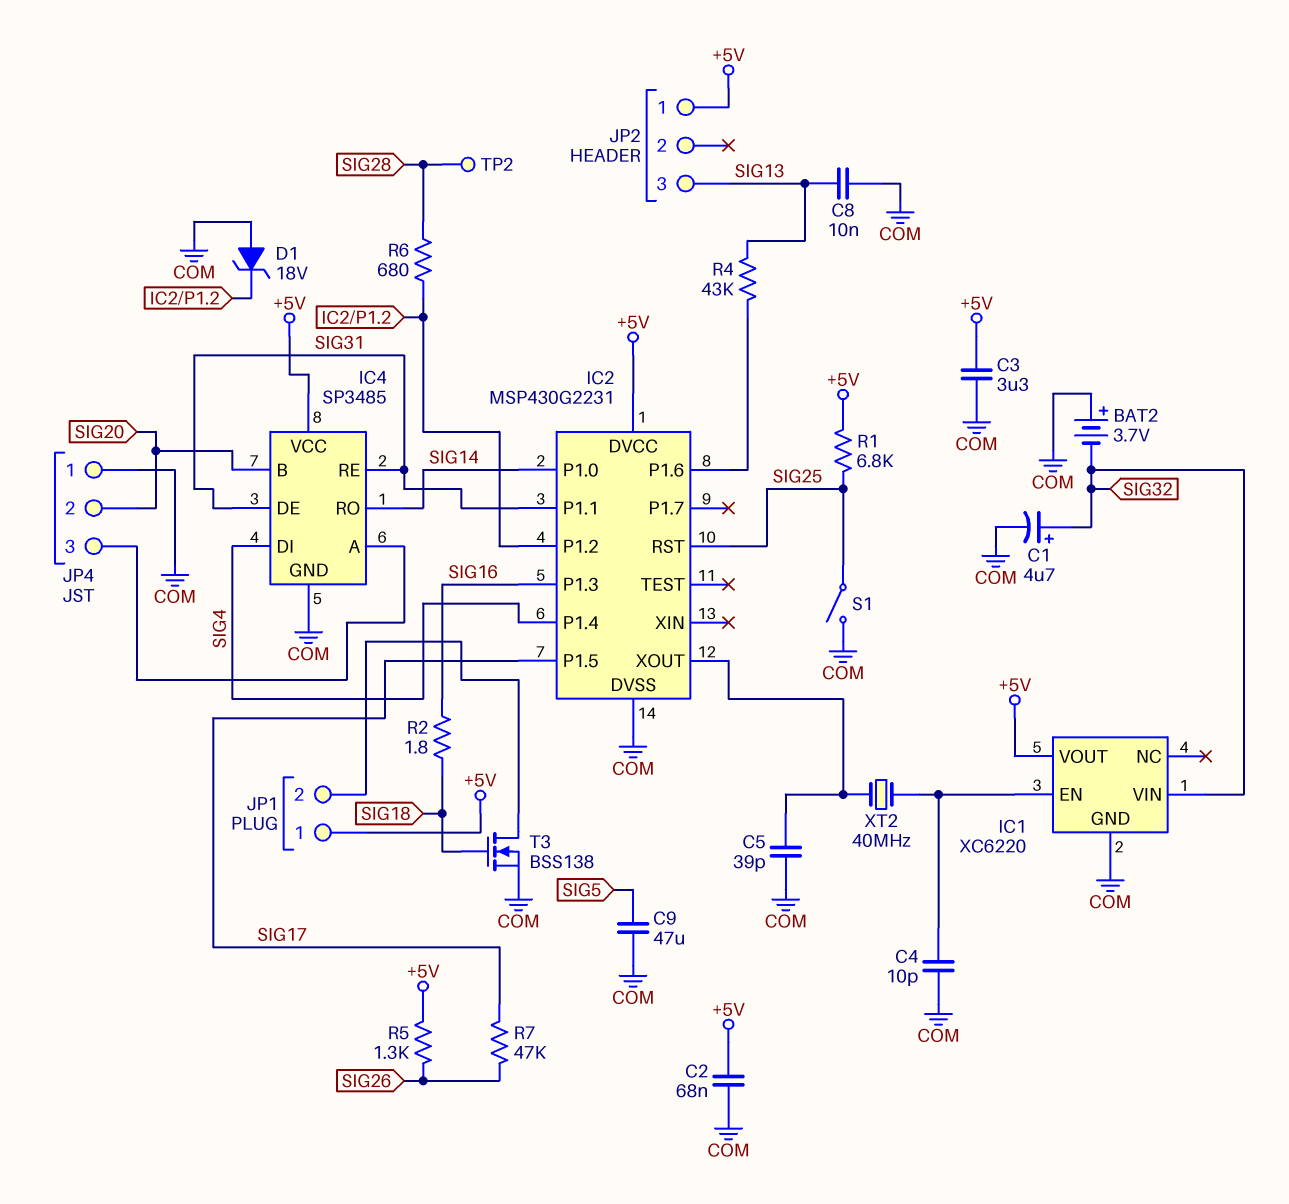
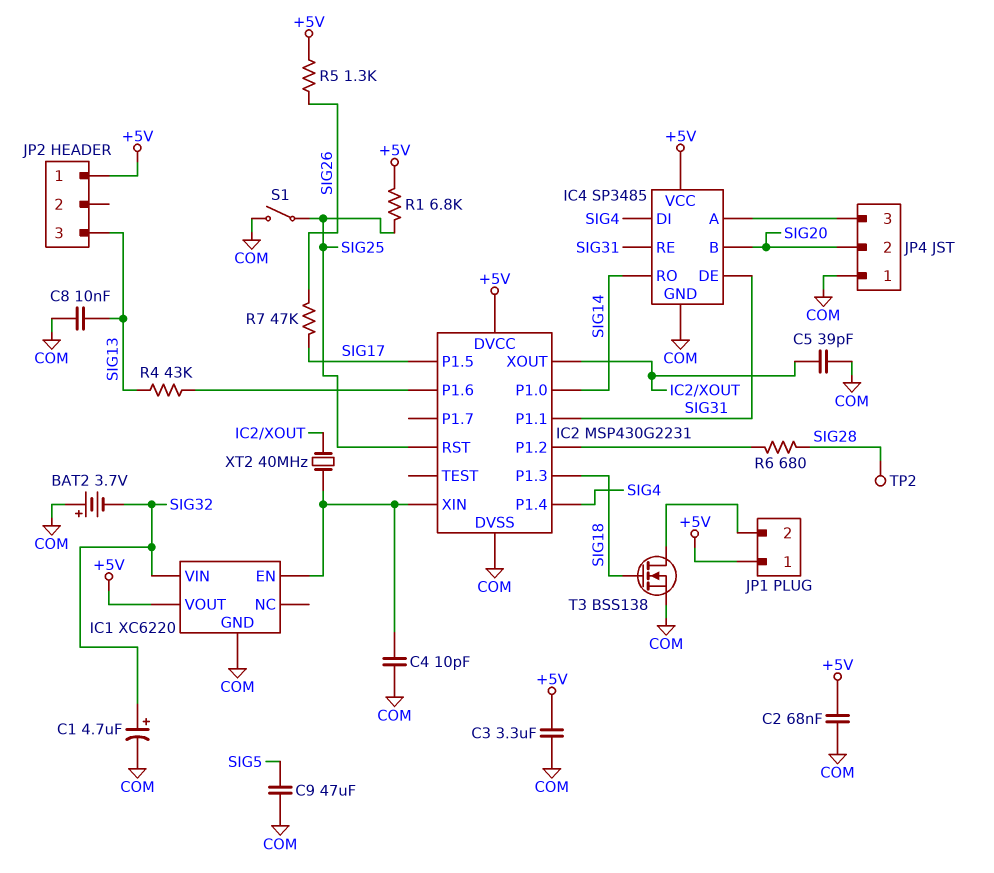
D1: zener 18V (A COM, K IC2/P1.2) -> none
IC2 pin P1.3: SIG16 -> SIG18
IC2 pin XIN: none -> IC1/EN
R2: 1.8 (SIG16, SIG18) -> none

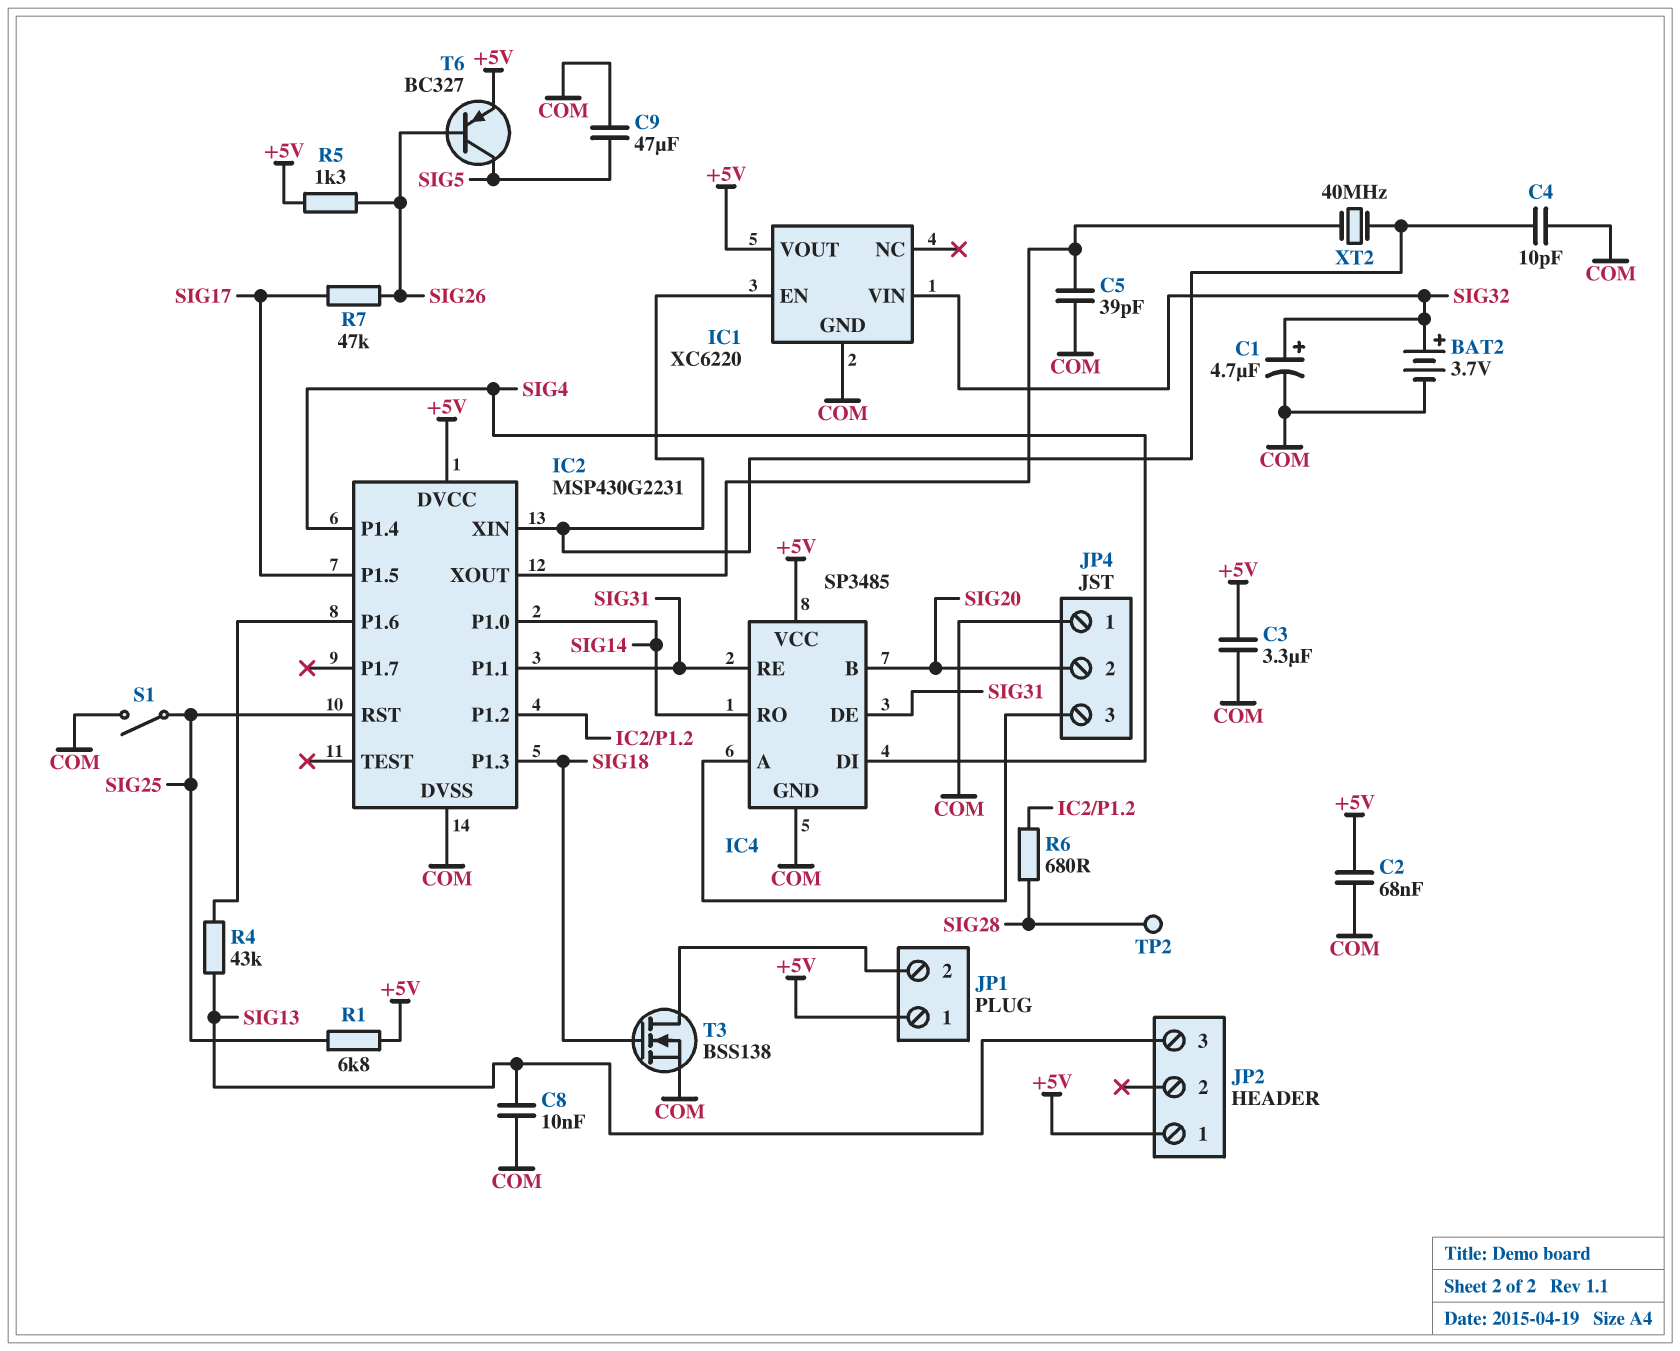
BAT2: 3.7V (plus COM, minus SIG32) -> 3.7V (plus SIG32, minus COM)
T6: none -> PNP BC327 (B SIG26, C SIG5, E +5V)

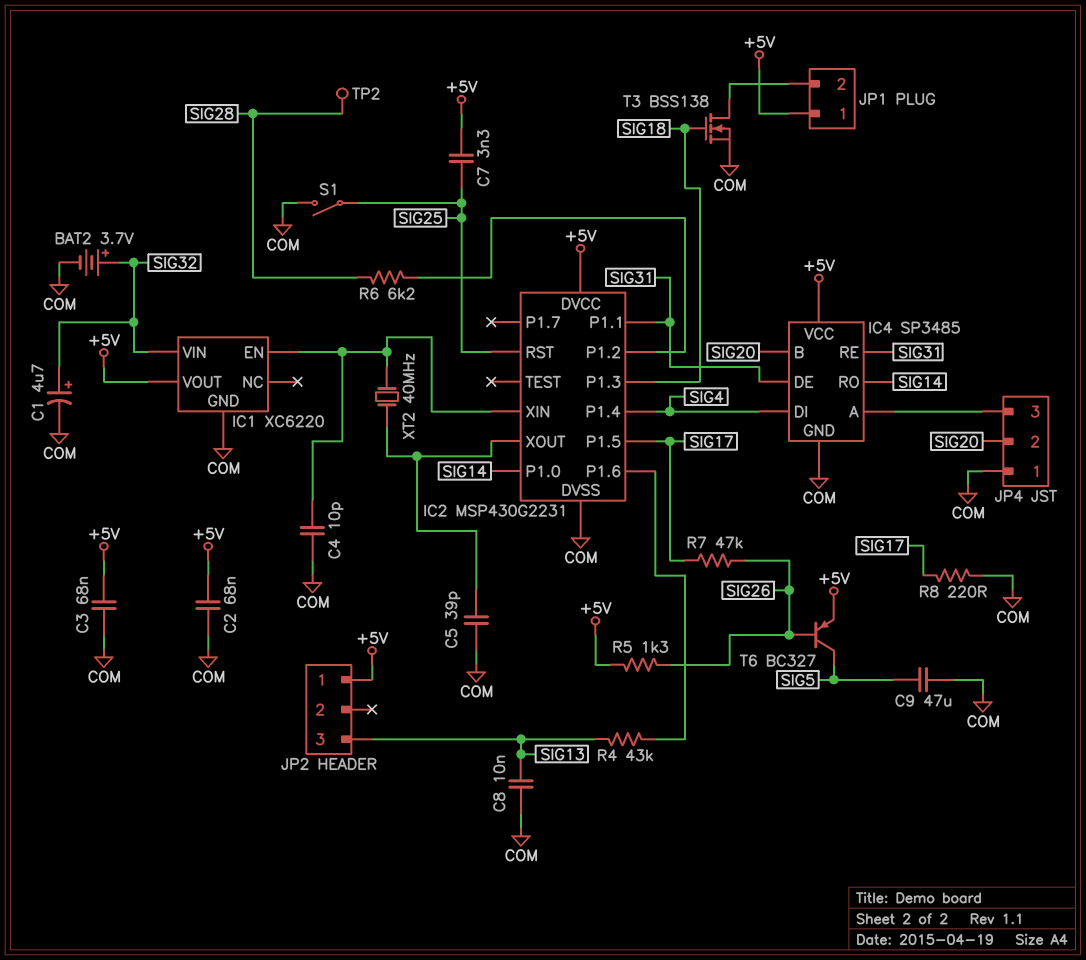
C3: 3.3uF (+5V, COM) -> 68nF (+5V, COM)
C7: none -> 3.3nF (+5V, SIG25)
R1: 6.8k (+5V, SIG25) -> none
R6: 680 (IC2/P1.2, SIG28) -> 6.2k (IC2/P1.2, SIG28)
R8: none -> 220 (COM, SIG17)

